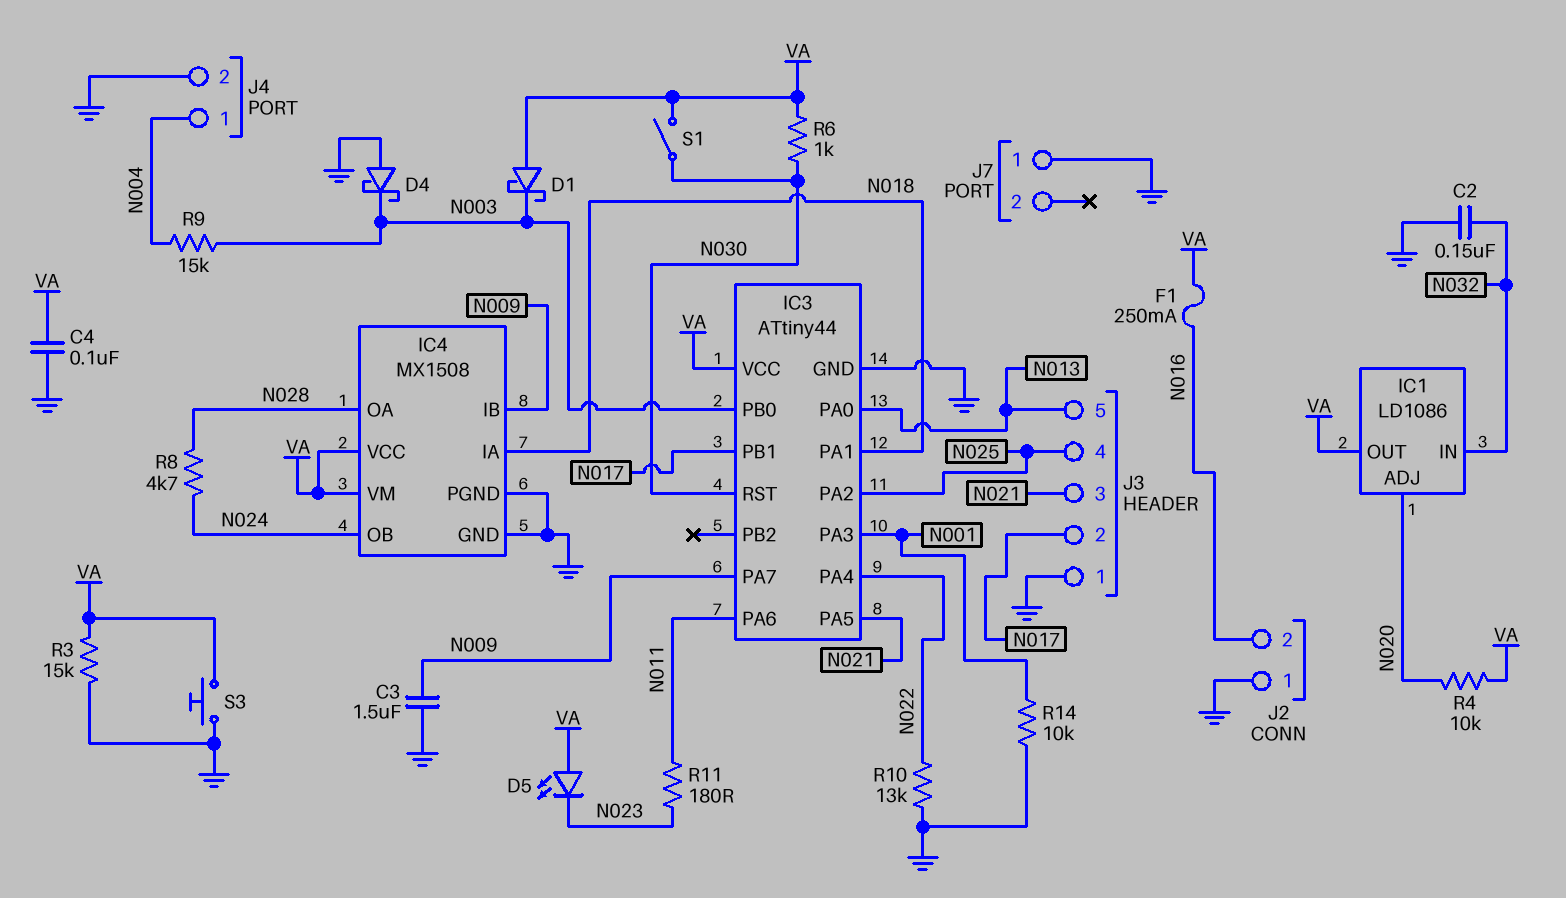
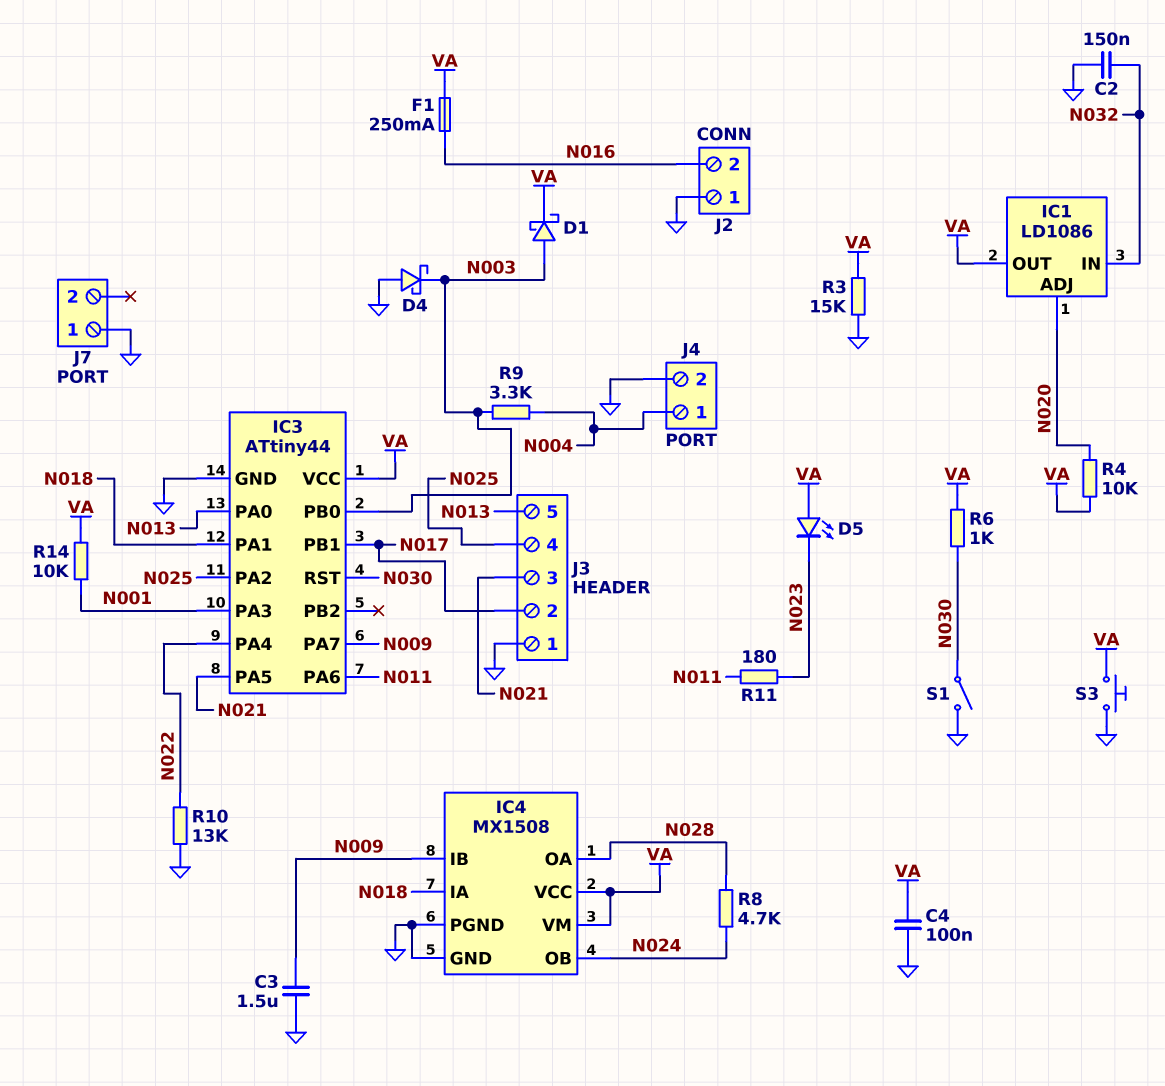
D1: schottky (A VA, K N003) -> schottky (A N003, K VA)
R9: 15k (N003, N004) -> 3.3k (N003, N004)
R14: 10k (GND, N001) -> 10k (N001, VA)
S1: switch (N030, VA) -> switch (GND, N030)

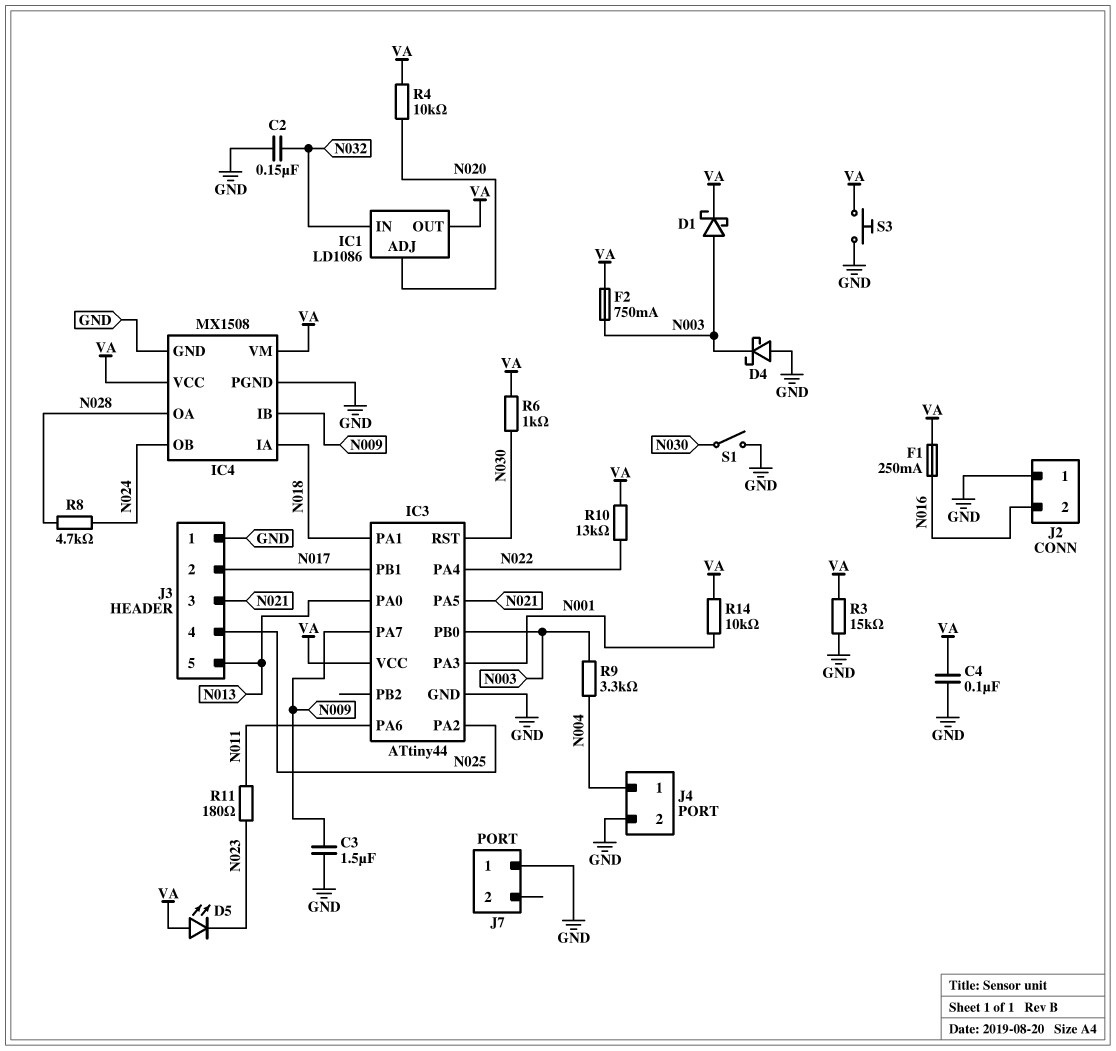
F2: none -> 750mA (N003, VA)
R10: 13k (GND, N022) -> 13k (N022, VA)

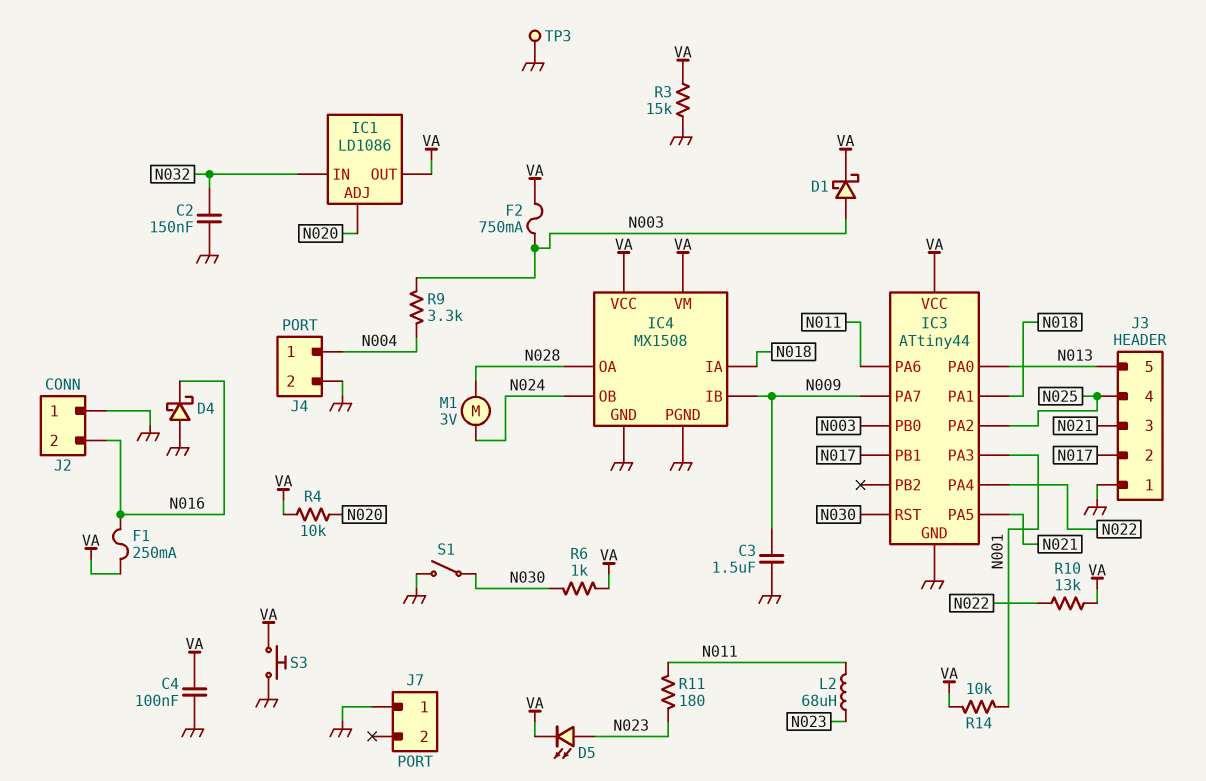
D4: schottky (A GND, K N003) -> schottky (A GND, K N016)
D5: LED (A VA, K N023) -> LED (A N023, K VA)
L2: none -> 68uH (N011, N023)
M1: none -> motor 3V (N024, N028)
R8: 4.7k (N024, N028) -> none
TP3: none -> test point (GND)

